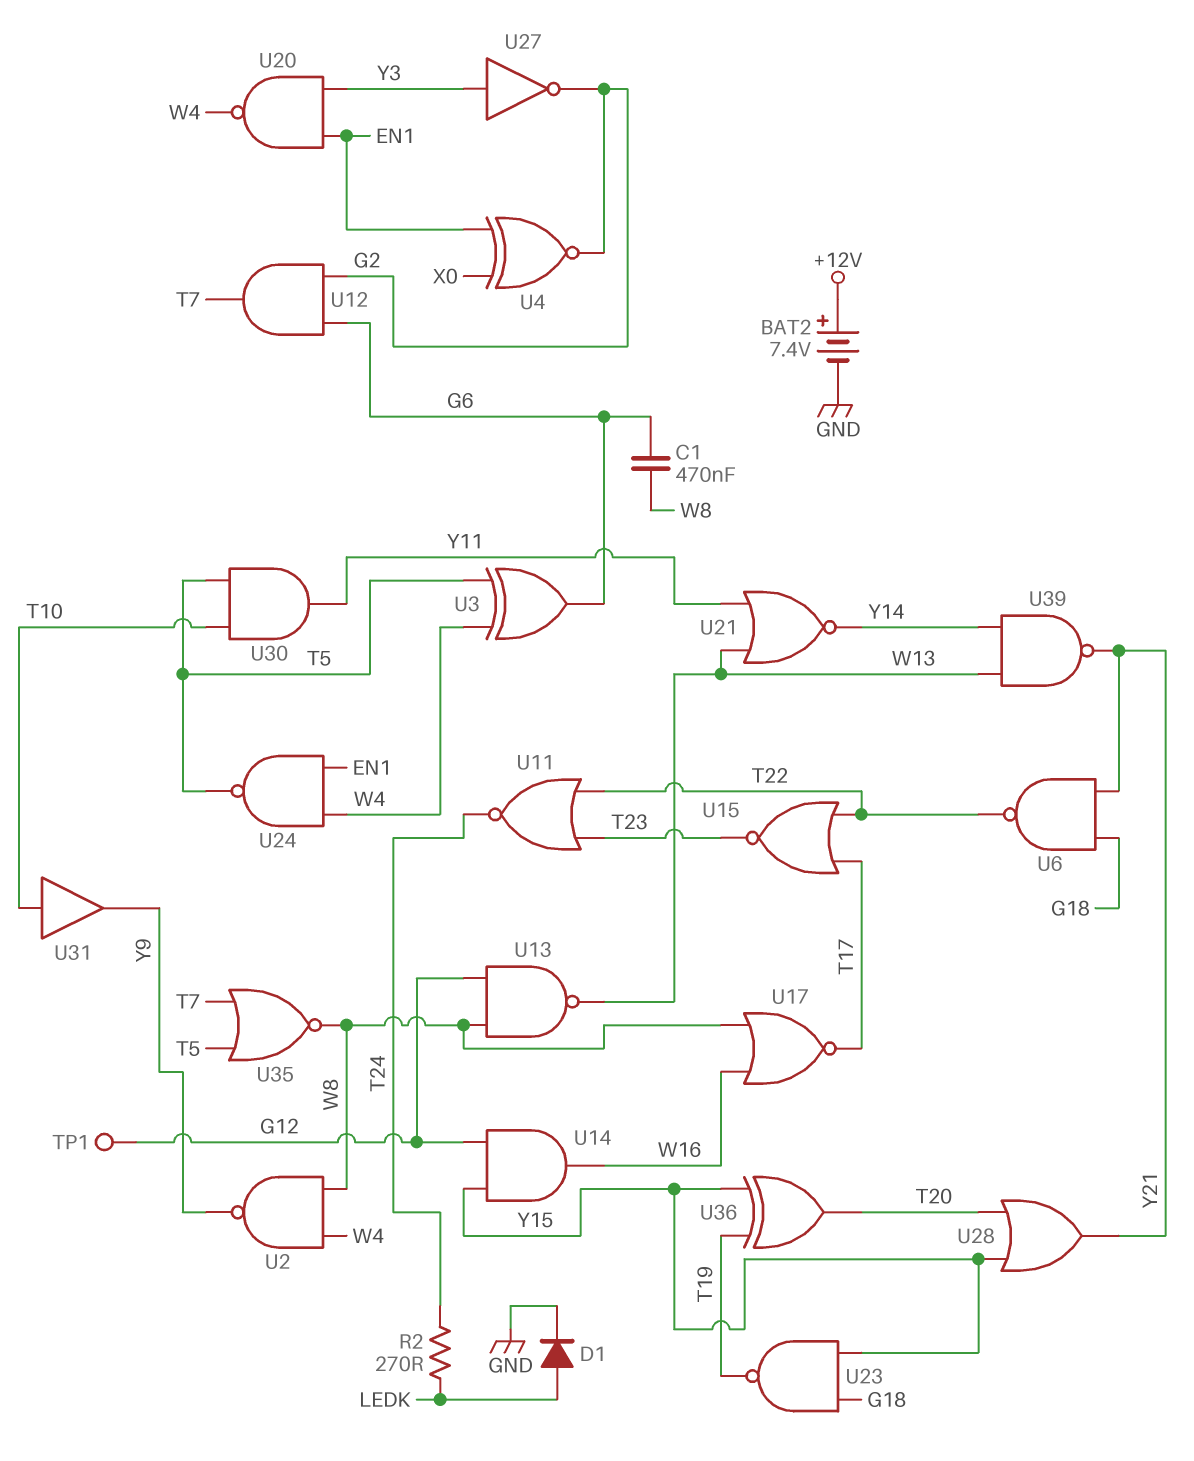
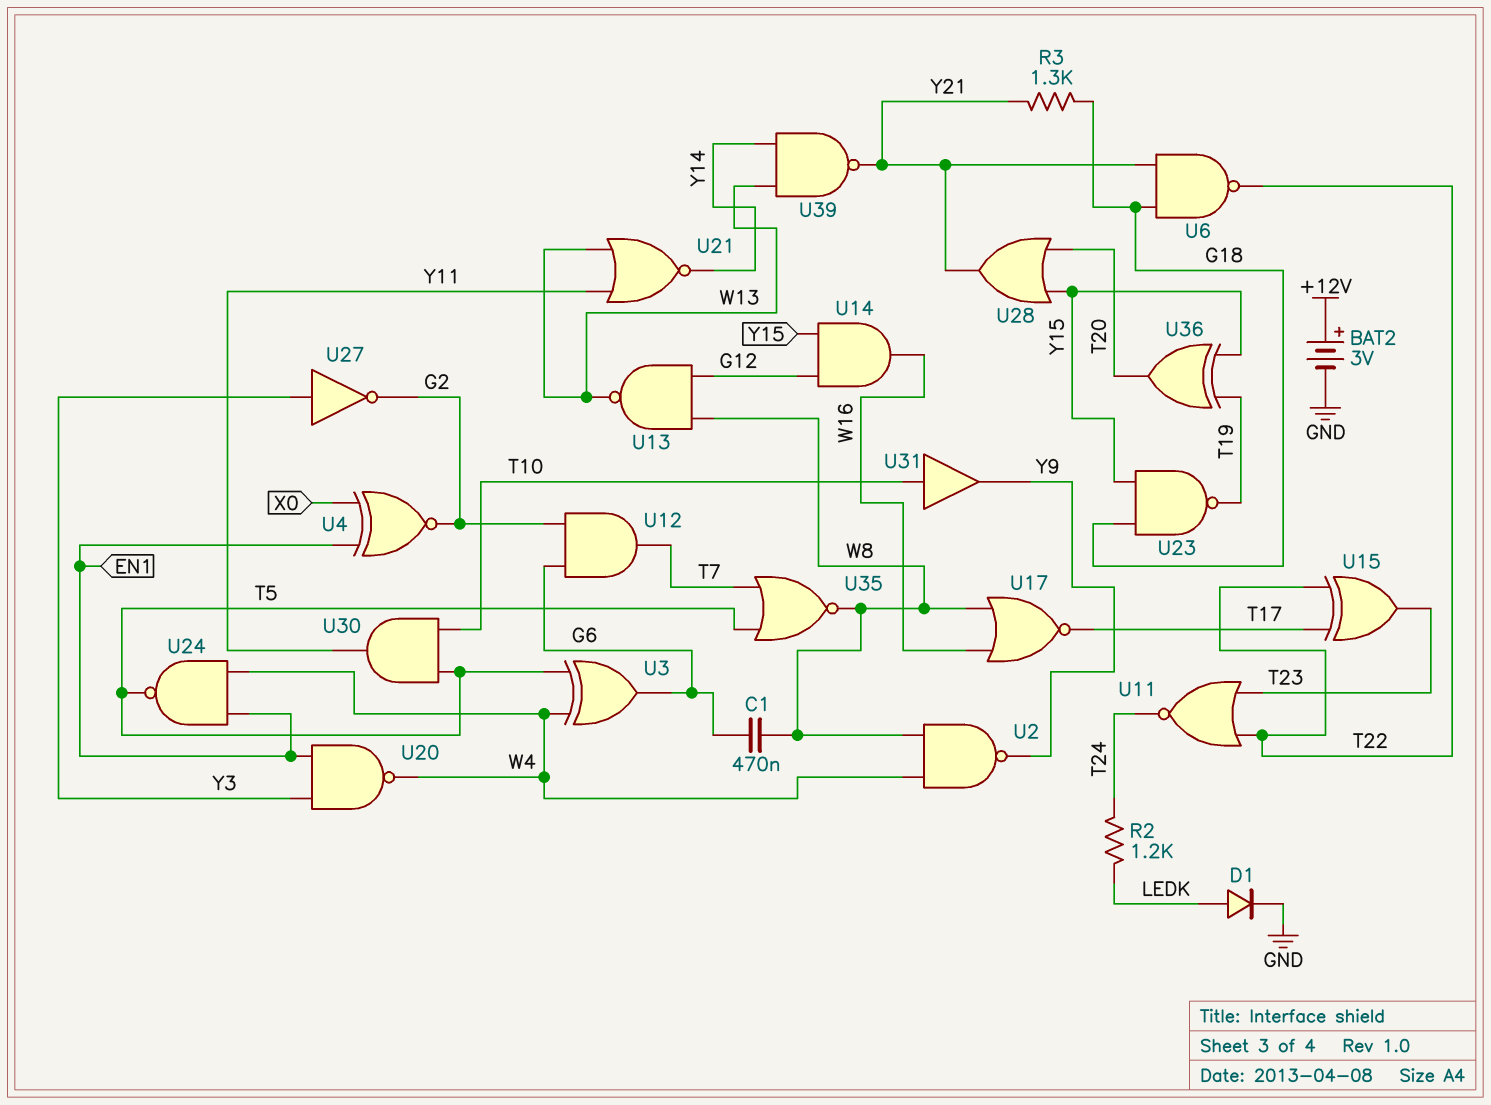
BAT2: 7.4V (plus +12V, minus GND) -> 3V (plus +12V, minus GND)
R2: 270 (LEDK, T24) -> 1.2k (LEDK, T24)
R3: none -> 1.3k (G18, Y21)
TP1: test point (G12) -> none
U15: NOR (in T17, in T22, out T23) -> XOR (in T17, in T22, out T23)

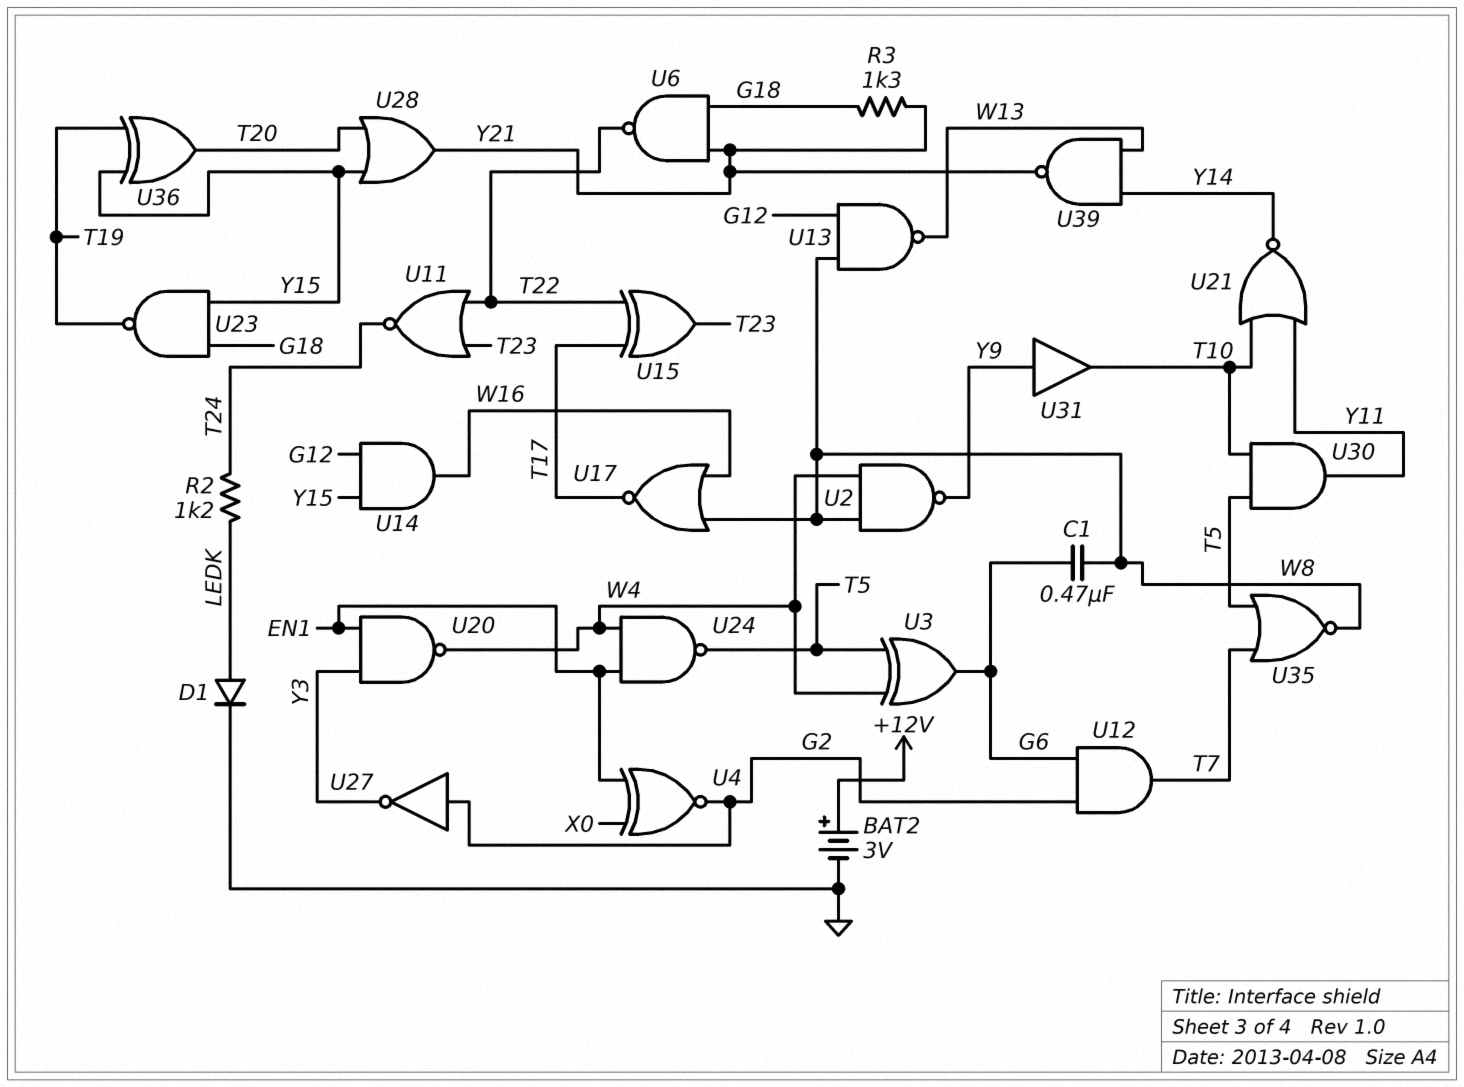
U21: NOR (in W13, in Y11, out Y14) -> NOR (in T10, in Y11, out Y14)
U27: NOT (in Y3, out G2) -> NOT (in G2, out Y3)
U31: buffer (in T10, out Y9) -> buffer (in Y9, out T10)

